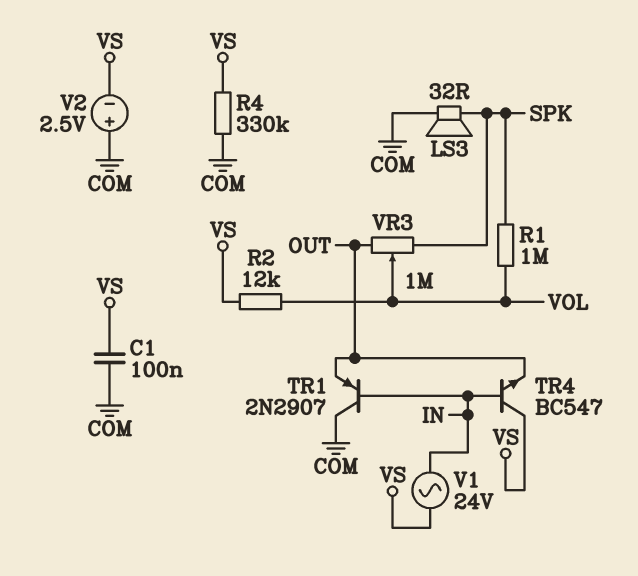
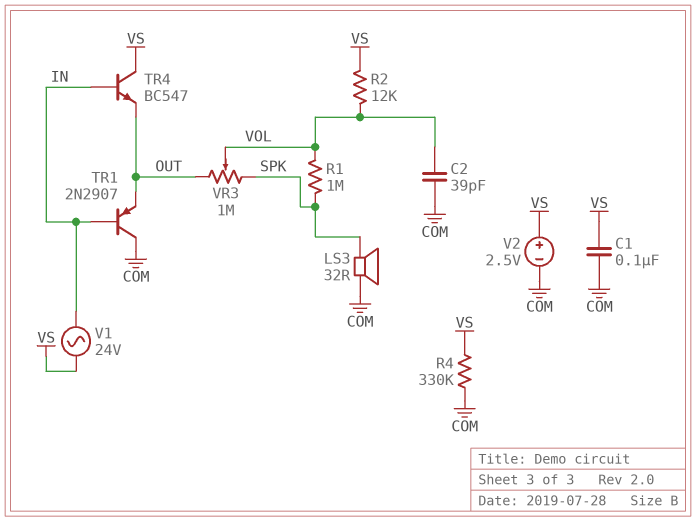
C2: none -> 39pF (COM, VOL)
V2: 2.5V (plus COM, minus VS) -> 2.5V (plus VS, minus COM)

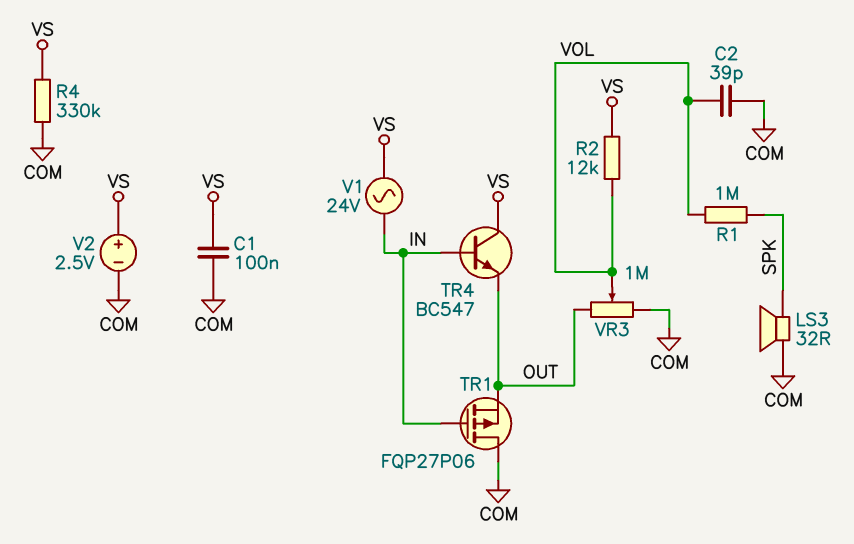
TR1: PNP 2N2907 (B IN, C COM, E OUT) -> PMOS FQP27P06 (G IN, D COM, S OUT)
VR3: 1M (OUT, SPK, wiper VOL) -> 1M (COM, OUT, wiper VOL)

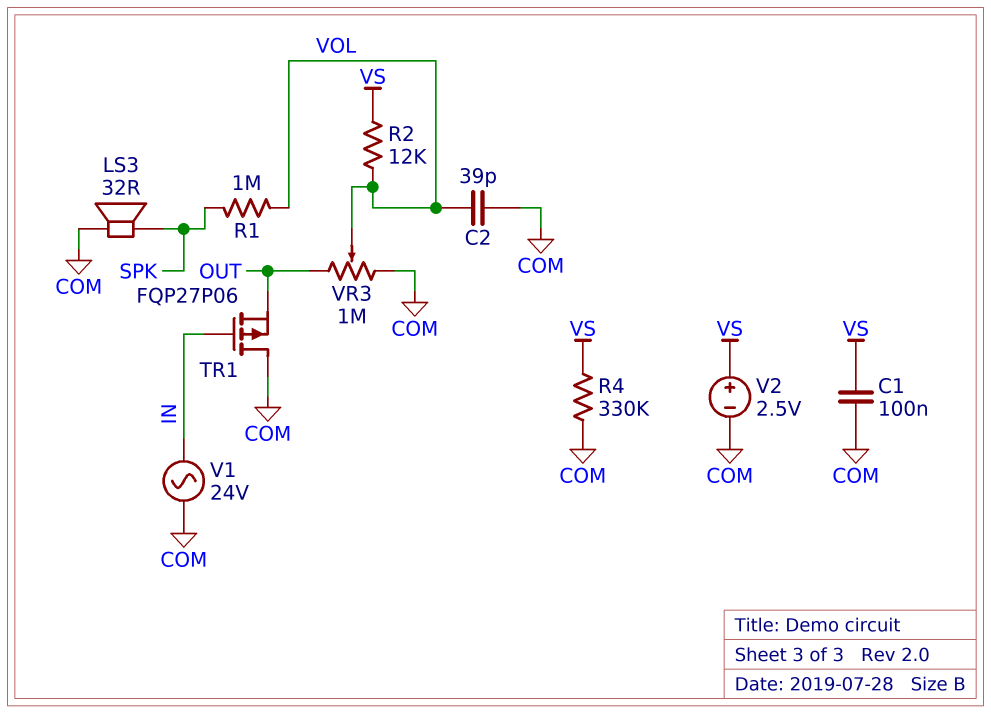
TR4: NPN BC547 (B IN, C VS, E OUT) -> none
V1: AC 24V (IN, VS) -> AC 24V (COM, IN)

